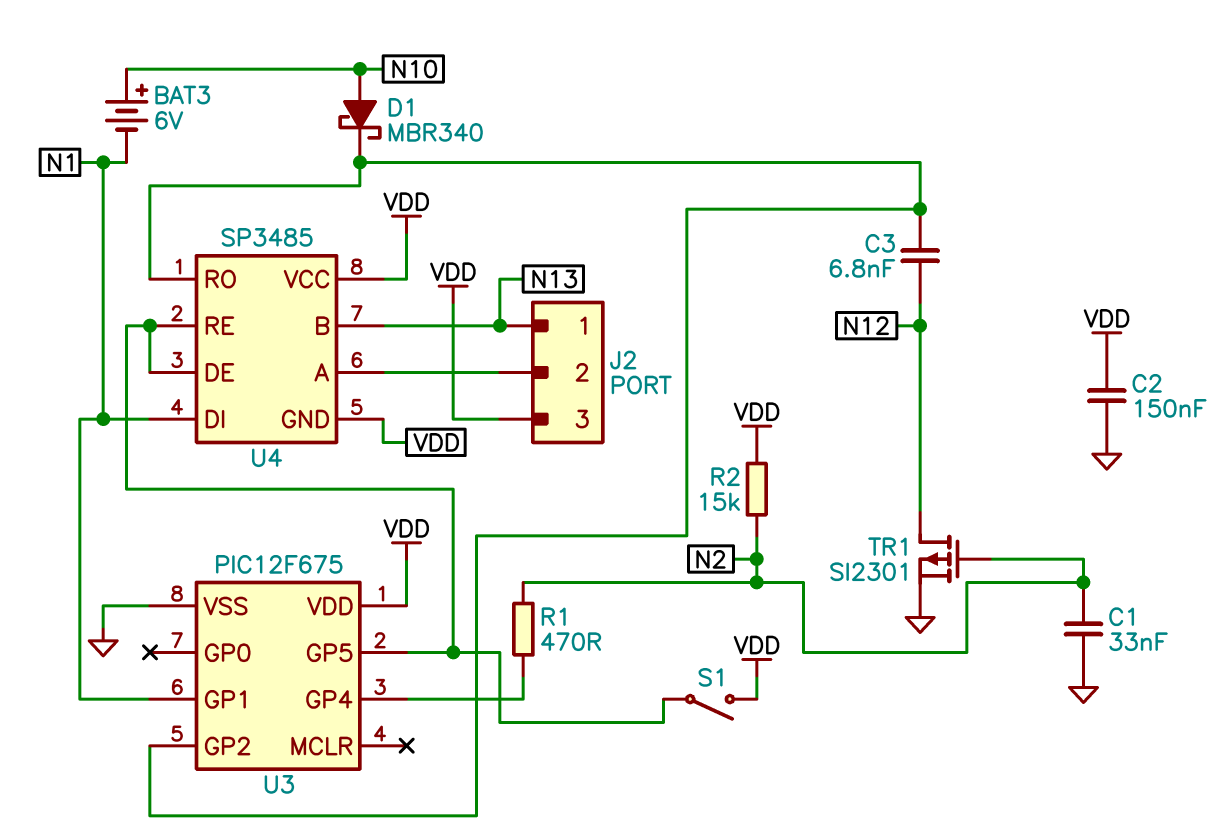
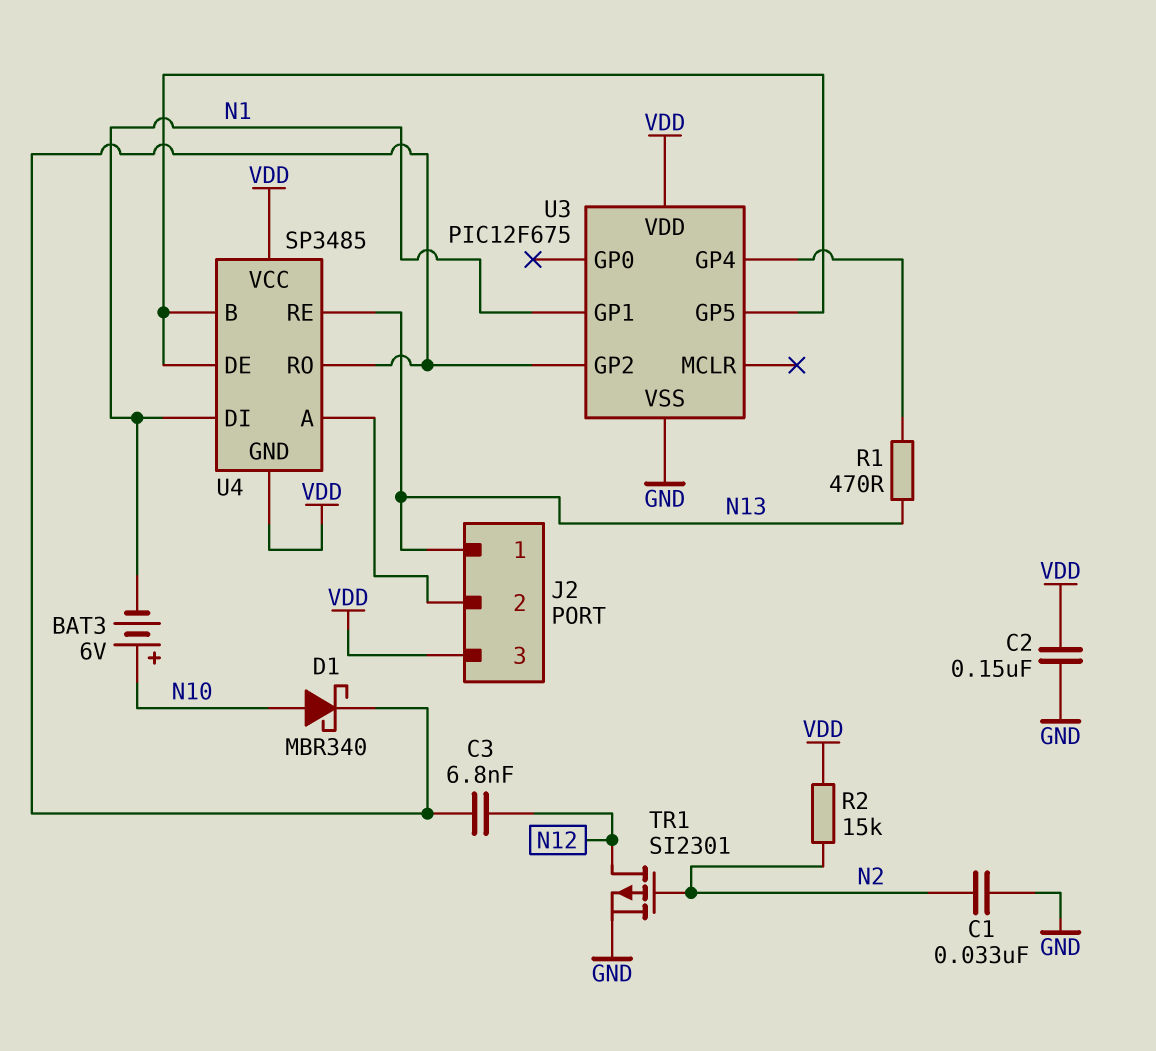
R1: 470 (N2, U3/GP4) -> 470 (N13, U3/GP4)
S1: switch (U3/GP5, VDD) -> none
U4 pin B: N13 -> U3/GP5
U4 pin RE: U3/GP5 -> N13

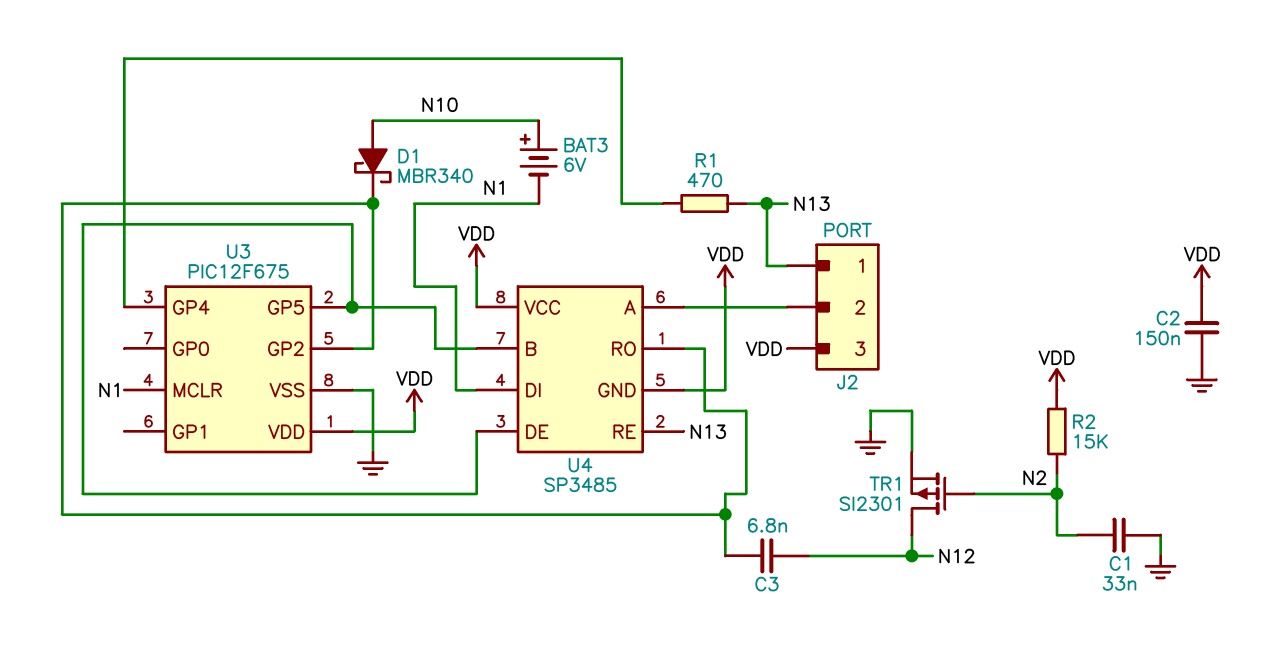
U3 pin GP1: N1 -> none
U3 pin MCLR: none -> N1

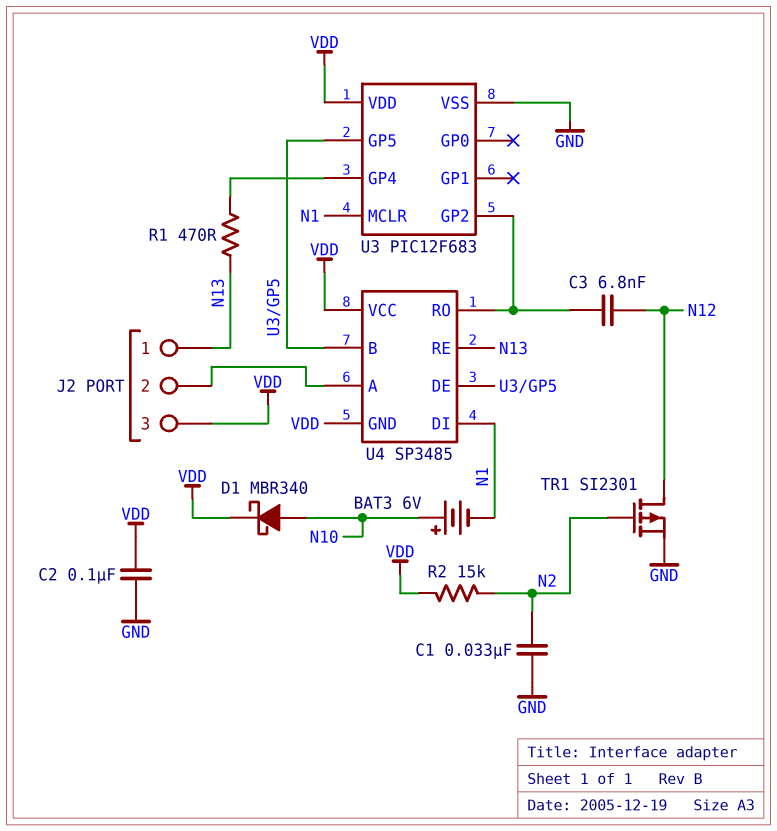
C2: 150nF (GND, VDD) -> 100nF (GND, VDD)
D1: schottky MBR340 (A N10, K U3/GP2) -> schottky MBR340 (A N10, K VDD)
U3: PIC12F675 -> PIC12F683

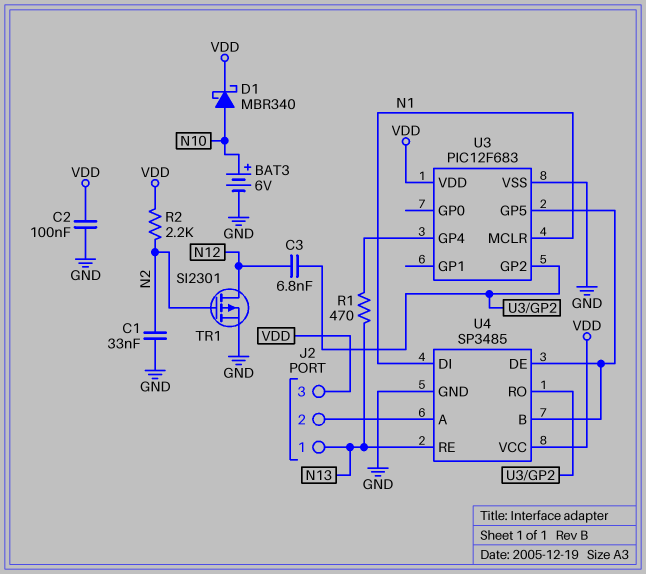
BAT3: 6V (plus N10, minus N1) -> 6V (plus N10, minus GND)
R2: 15k (N2, VDD) -> 2.2k (N2, VDD)
U4 pin GND: VDD -> GND

